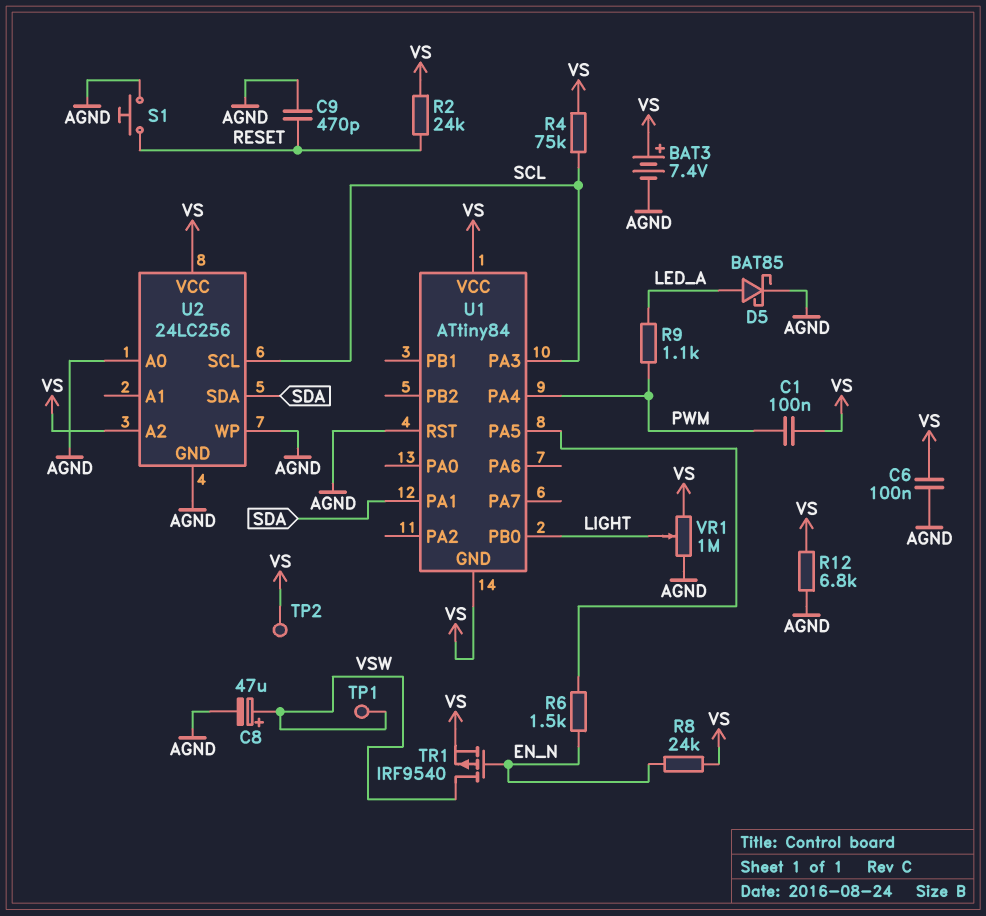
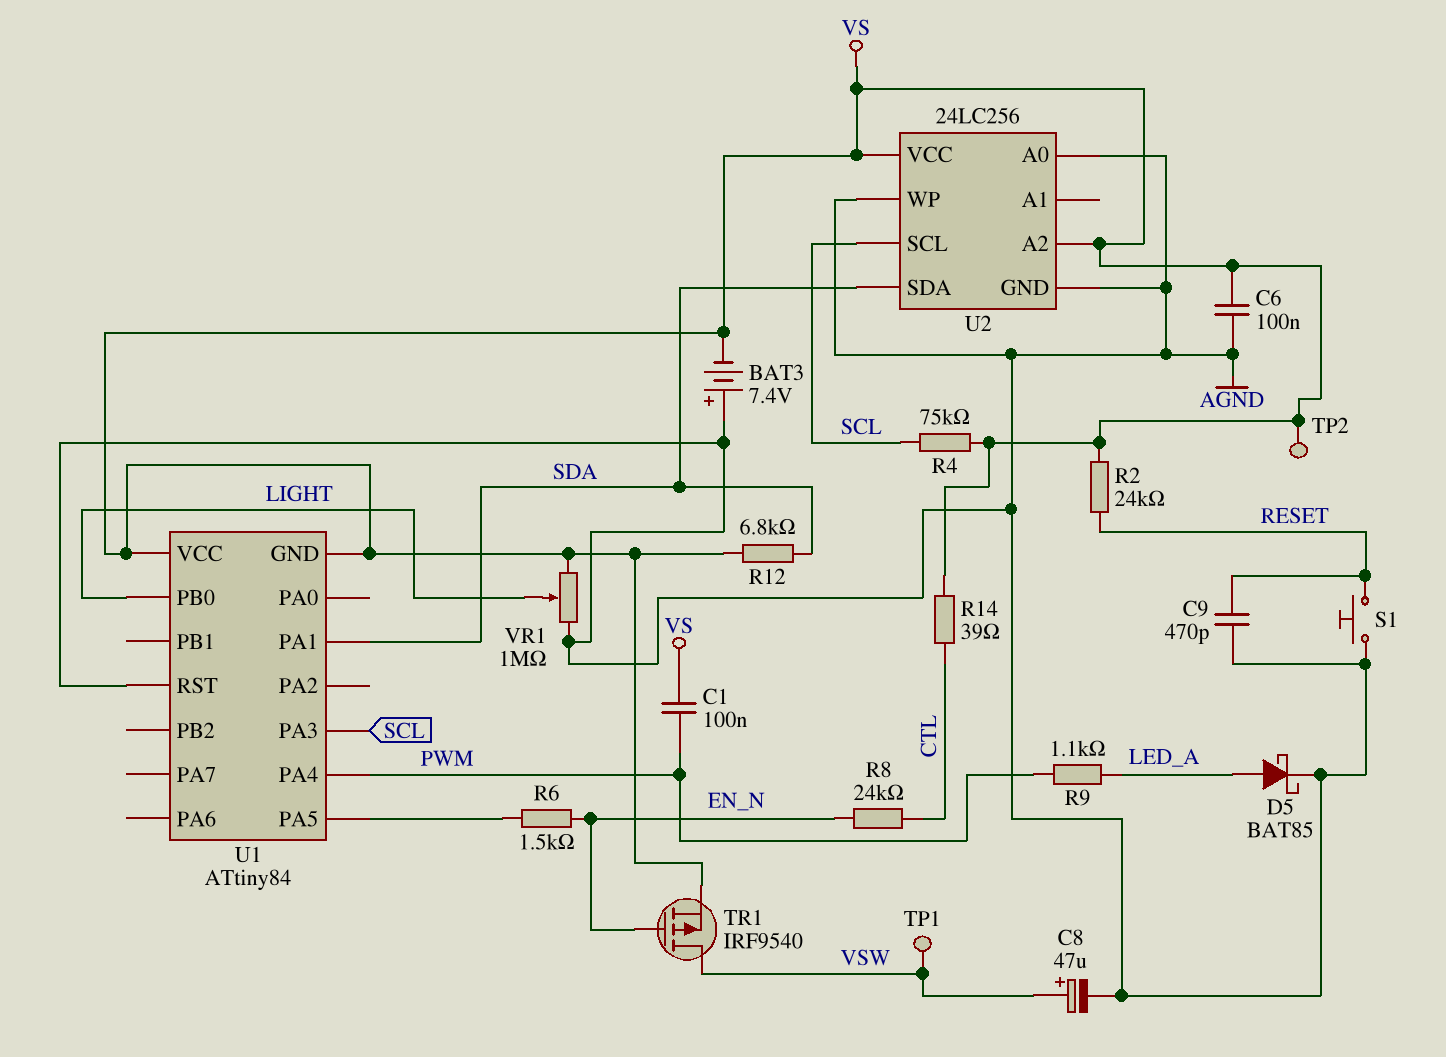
BAT3: 7.4V (plus VS, minus AGND) -> 7.4V (plus AGND, minus VS)
R8: 24k (EN_N, VS) -> 24k (CTL, EN_N)
R12: 6.8k (AGND, VS) -> 6.8k (SDA, VS)
R14: none -> 39 (CTL, VS)

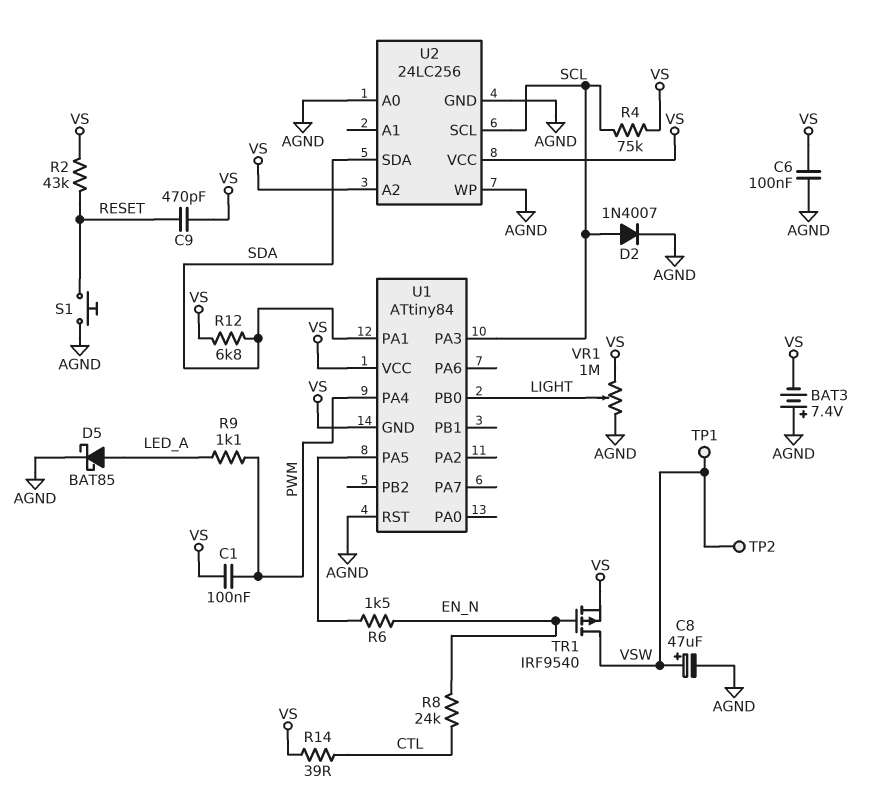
C9: 470pF (AGND, RESET) -> 470pF (RESET, VS)
D2: none -> diode 1N4007 (A SCL, K AGND)
R2: 24k (RESET, VS) -> 43k (RESET, VS)
TP2: test point (VS) -> test point (VSW)

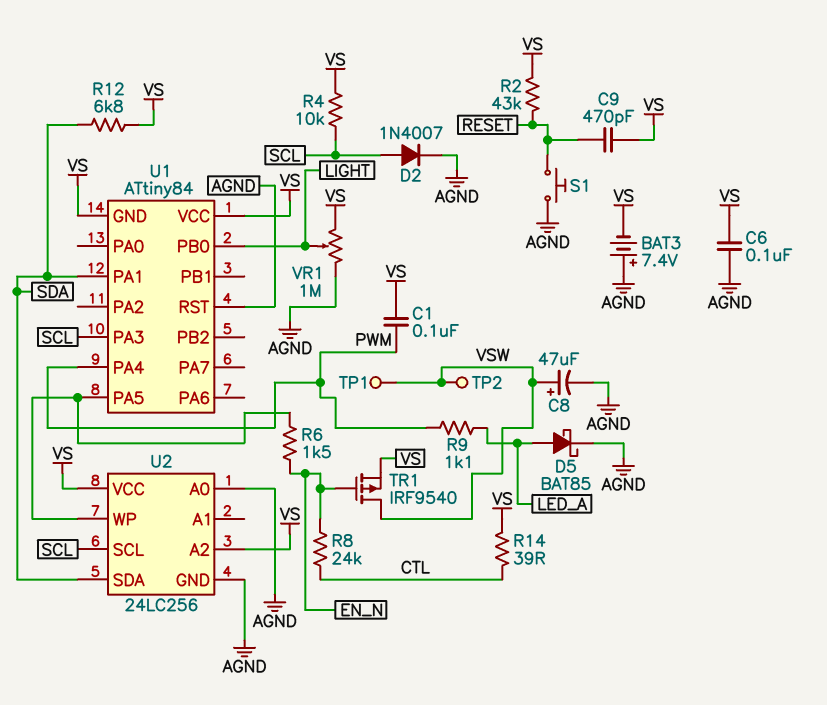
R4: 75k (SCL, VS) -> 10k (SCL, VS)
U2 pin WP: AGND -> U1/PA5

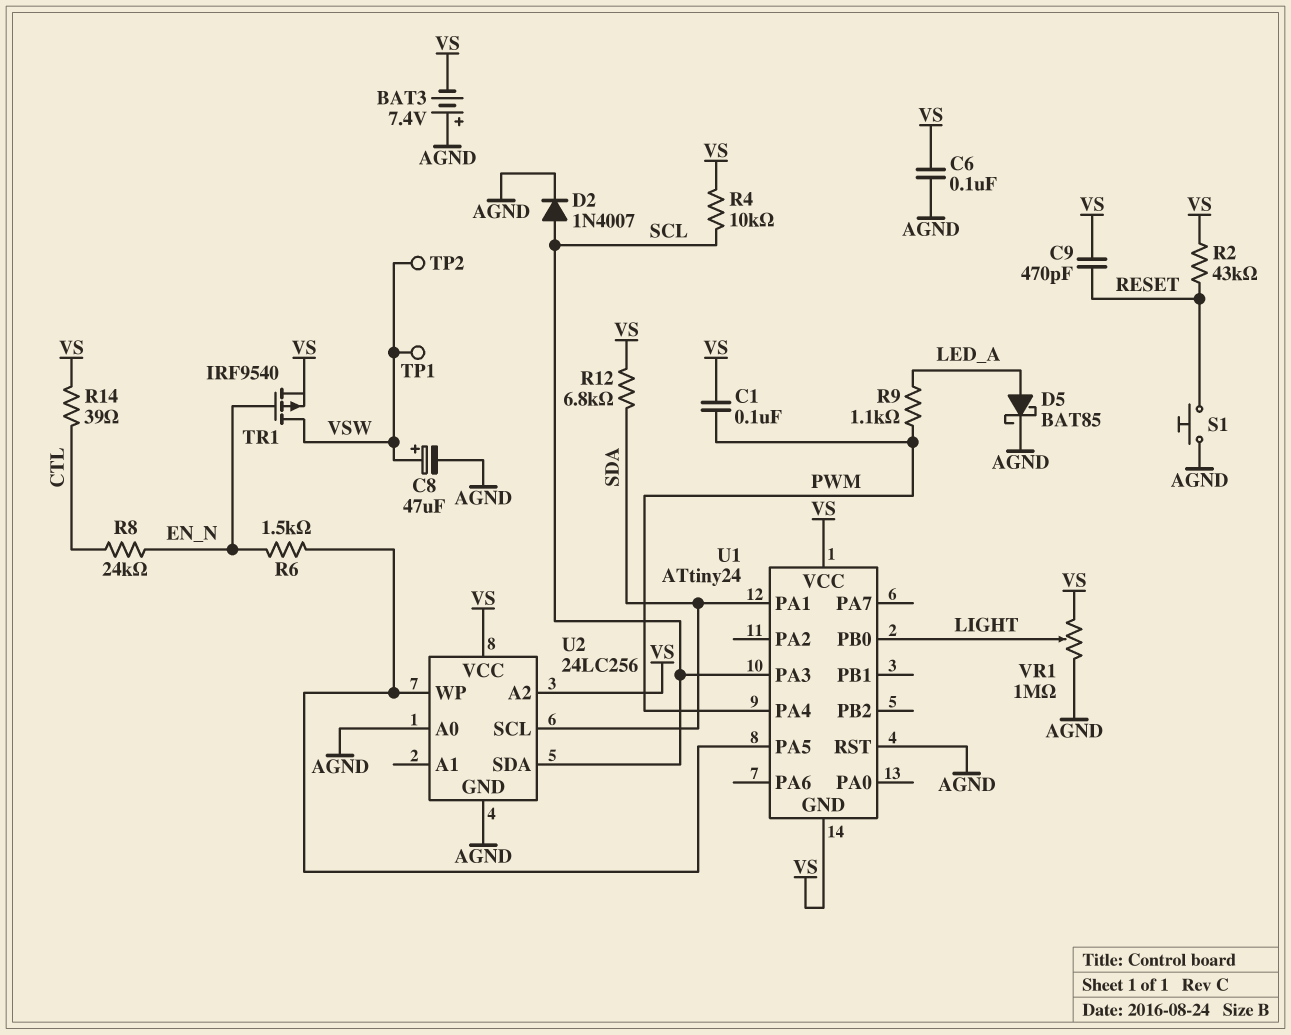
U1: ATtiny84 -> ATtiny24
U2 pin SCL: SCL -> SDA
U2 pin SDA: SDA -> SCL

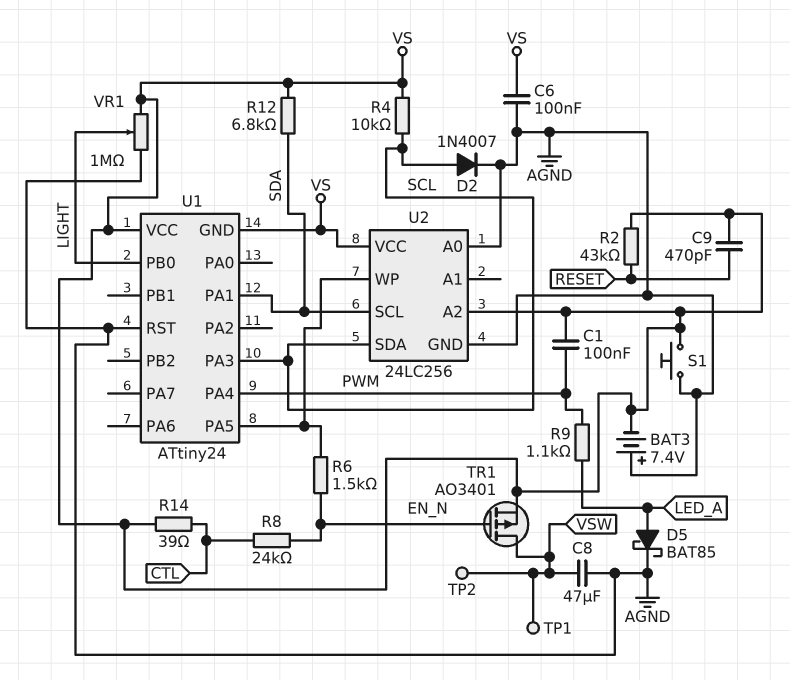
C8: 47uF (plus VSW, minus AGND) -> 47uF (AGND, VSW)
S1: button (AGND, RESET) -> button (AGND, VS)
TR1: PMOS IRF9540 (G EN_N, D VSW, S VS) -> PMOS AO3401 (G EN_N, D VSW, S VS)

